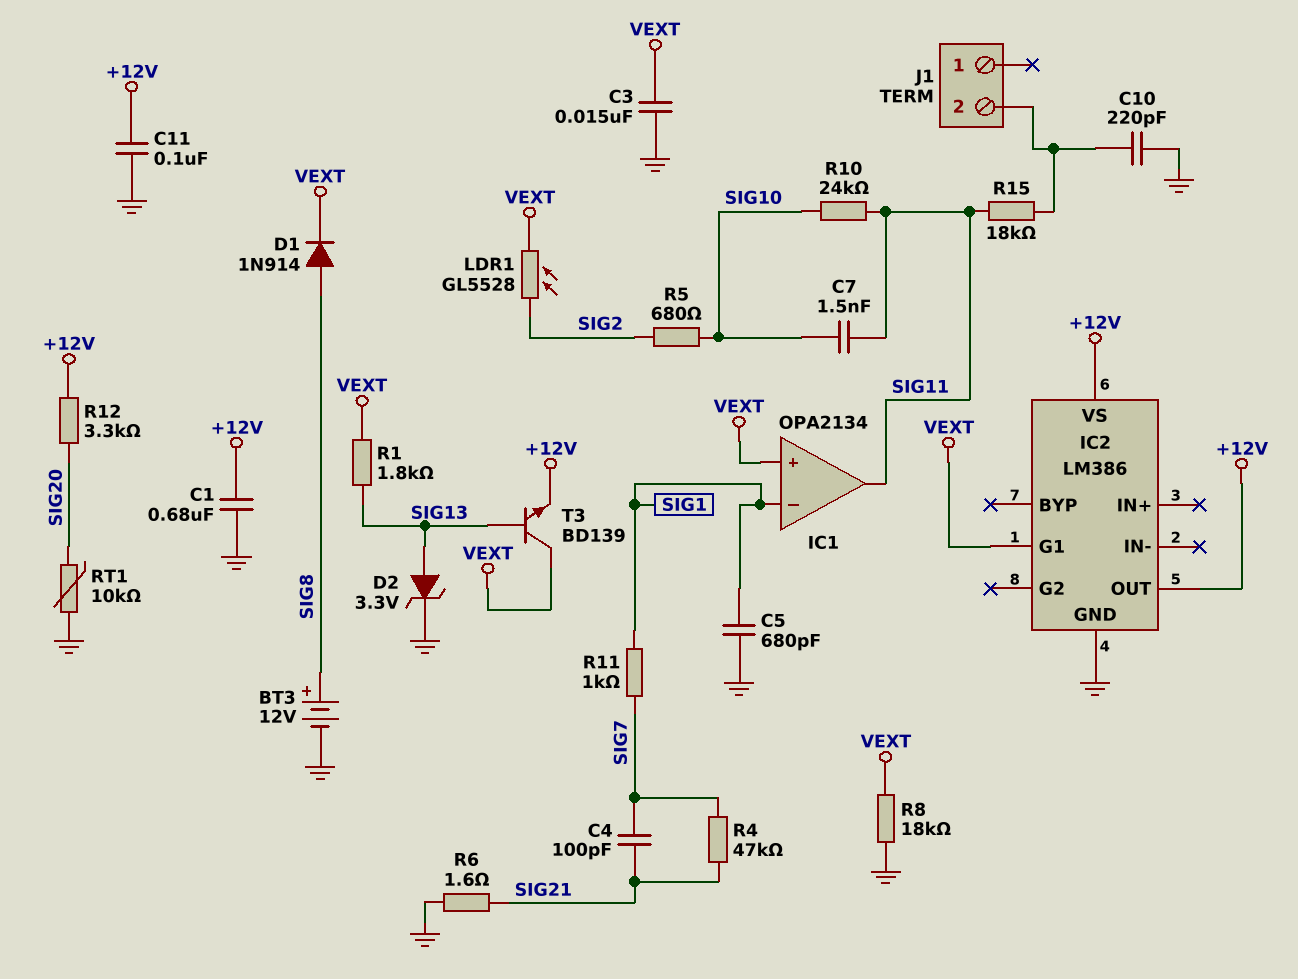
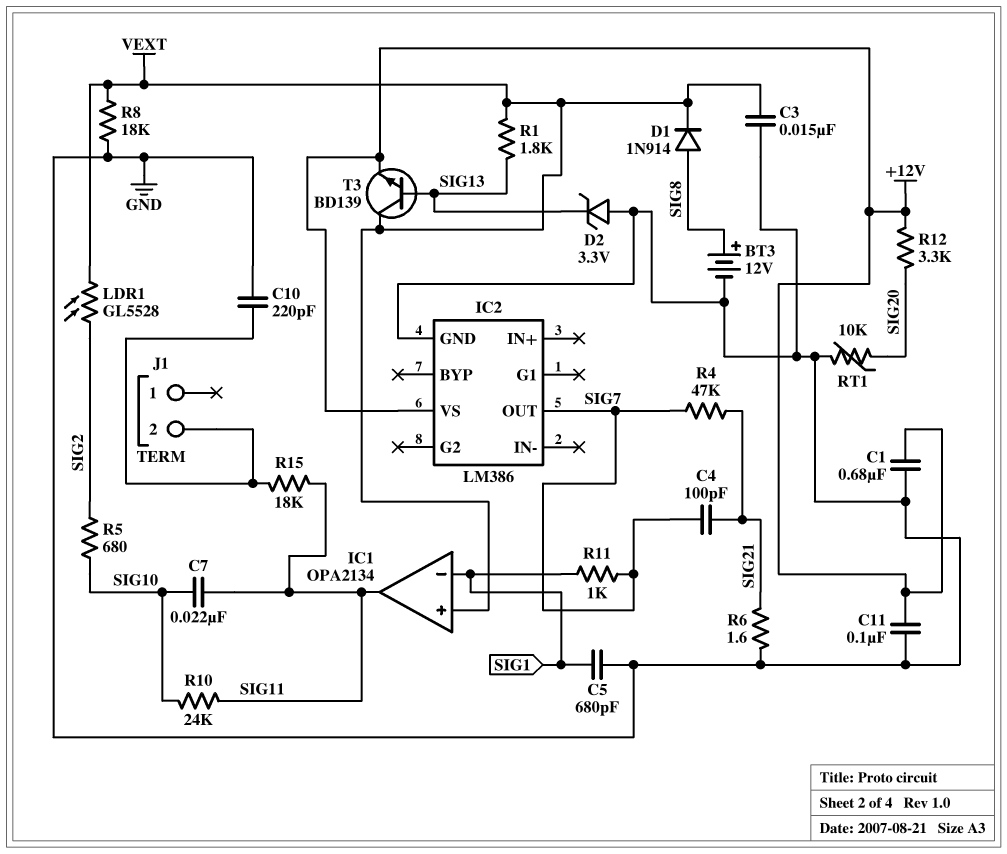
C7: 1.5nF (SIG10, SIG11) -> 22nF (SIG10, SIG11)
D2: zener 3.3V (A SIG13, K GND) -> zener 3.3V (A GND, K SIG13)
IC2 pin G1: VEXT -> none
IC2 pin OUT: +12V -> SIG7

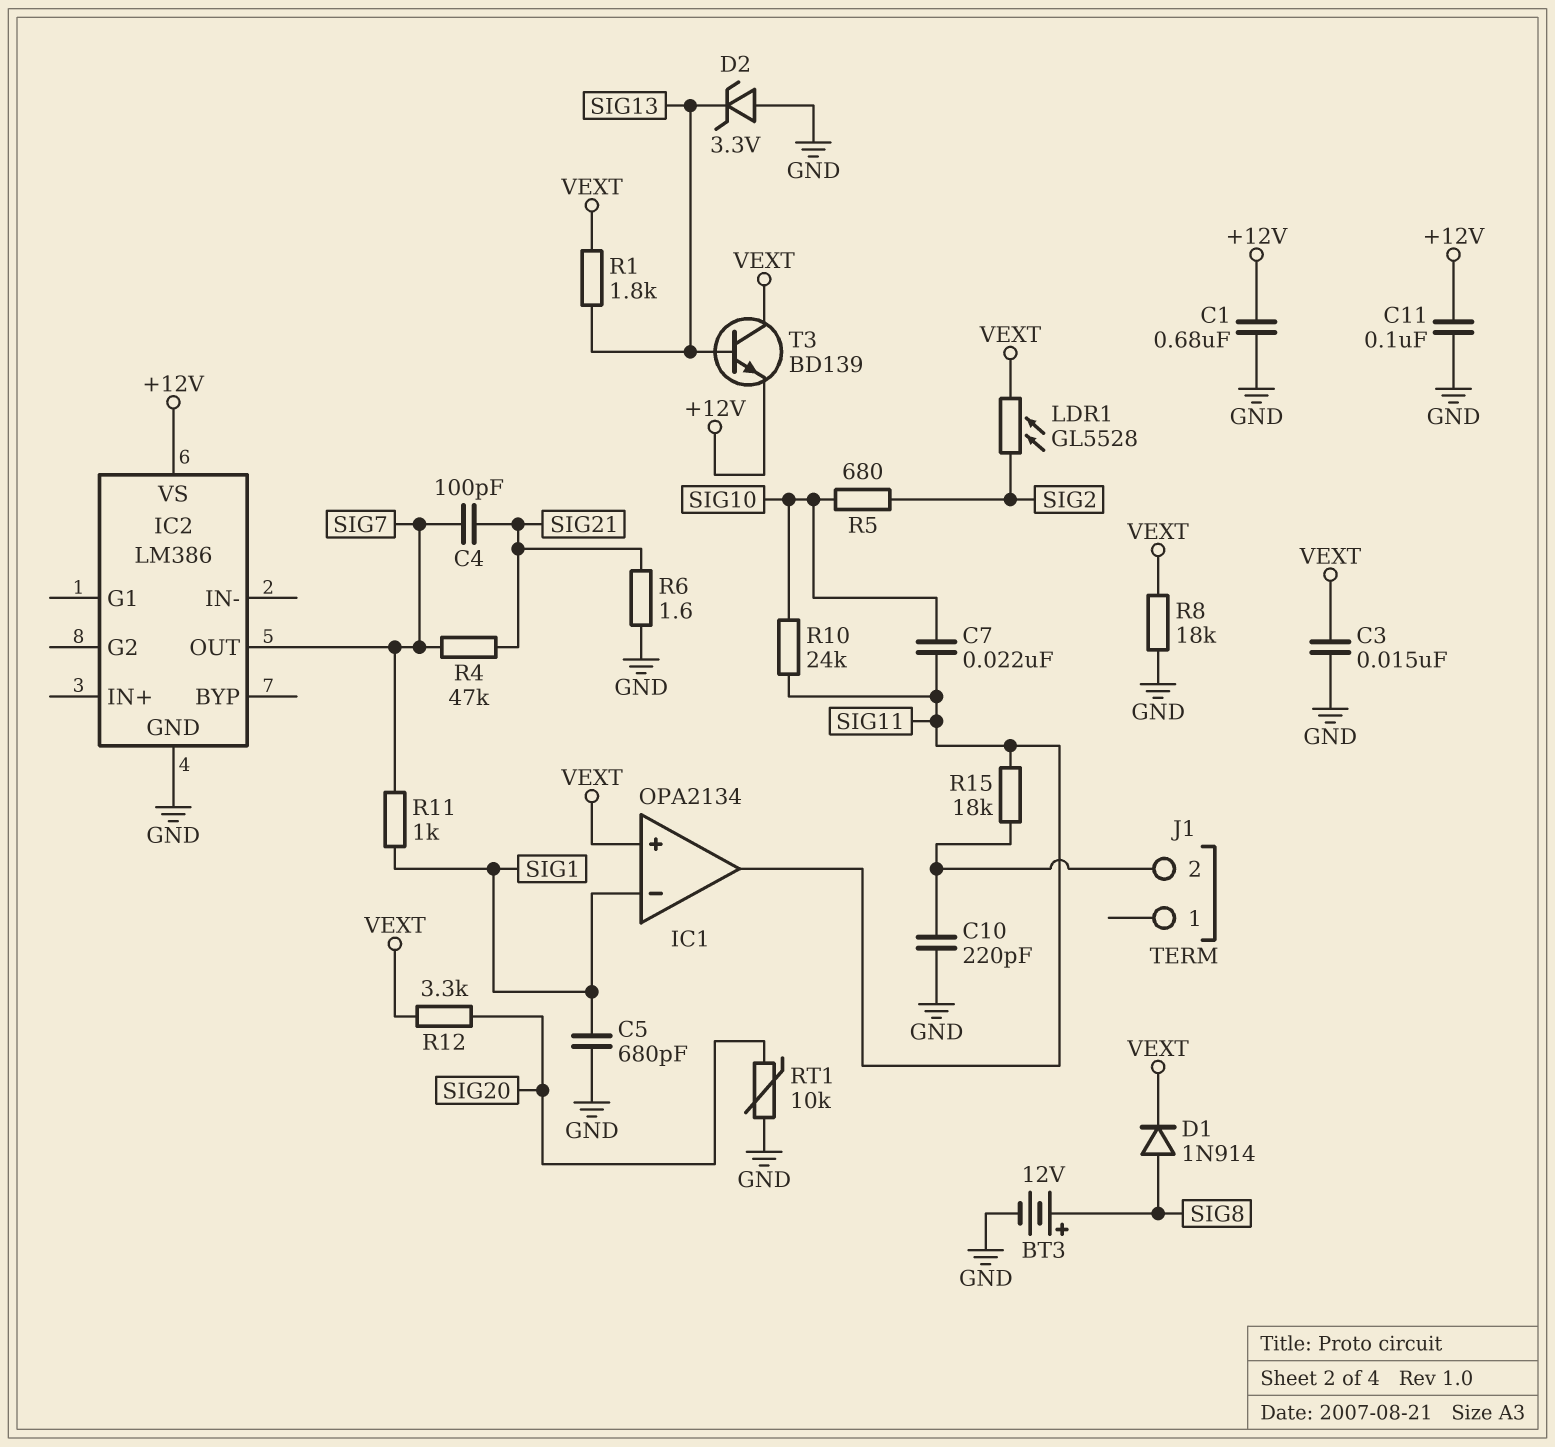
R12: 3.3k (+12V, SIG20) -> 3.3k (SIG20, VEXT)

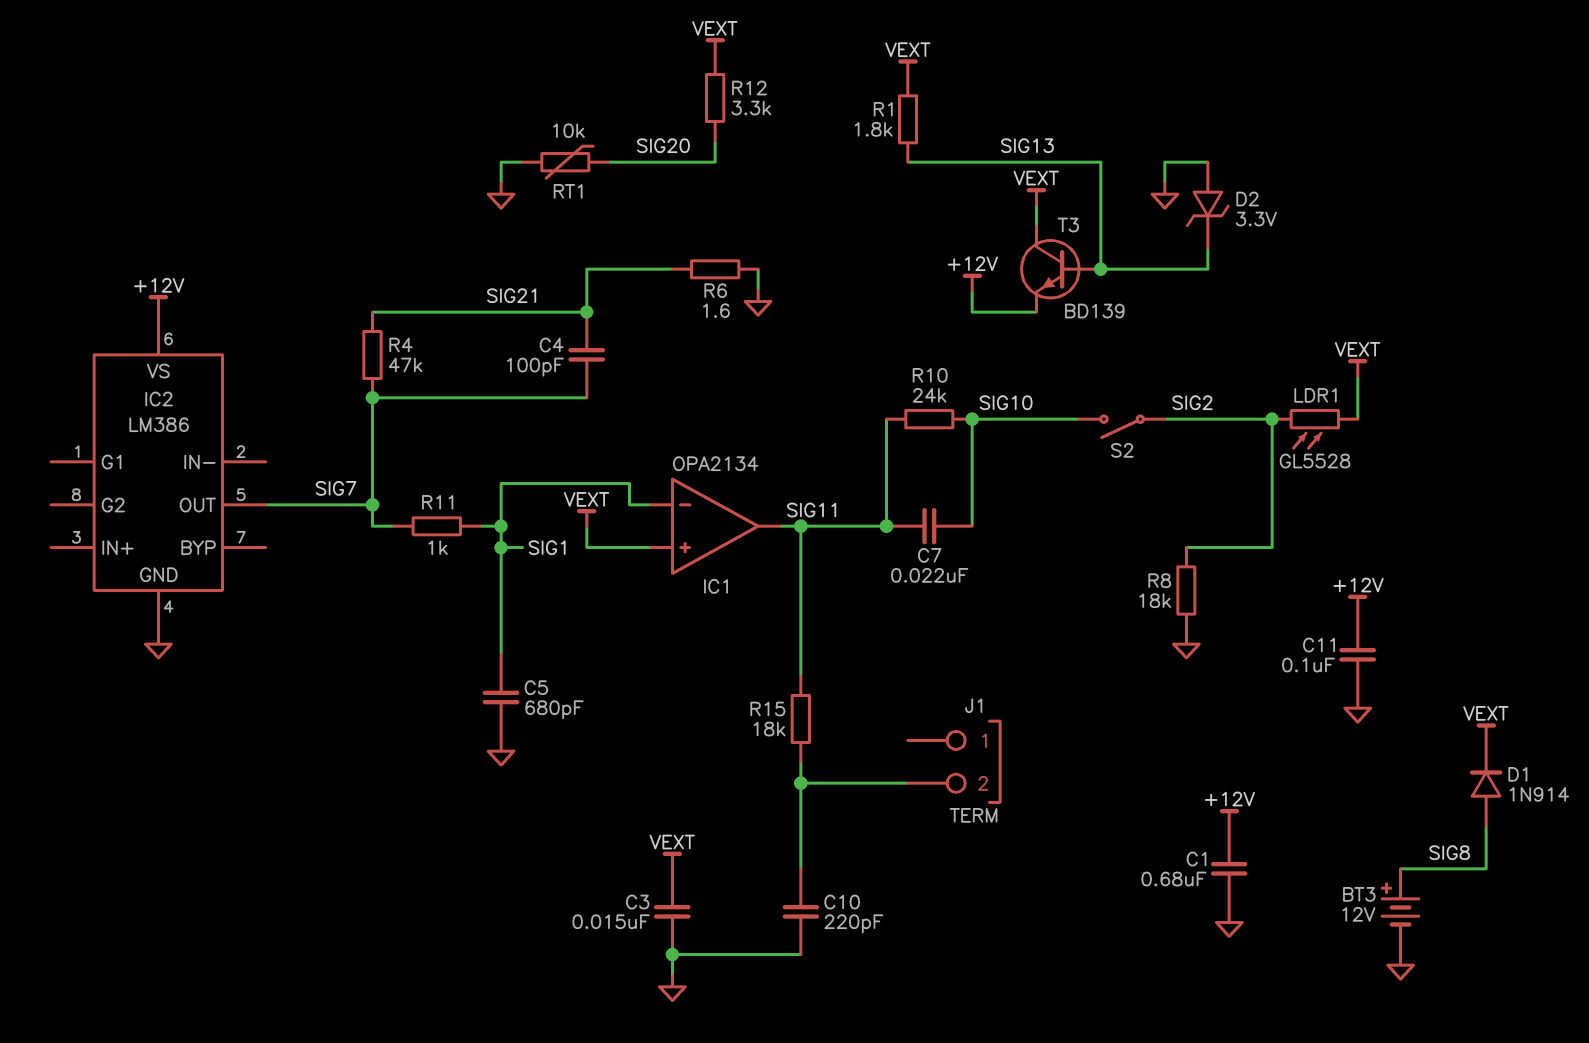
R5: 680 (SIG2, SIG10) -> none
R8: 18k (GND, VEXT) -> 18k (GND, SIG2)
S2: none -> switch (SIG2, SIG10)

